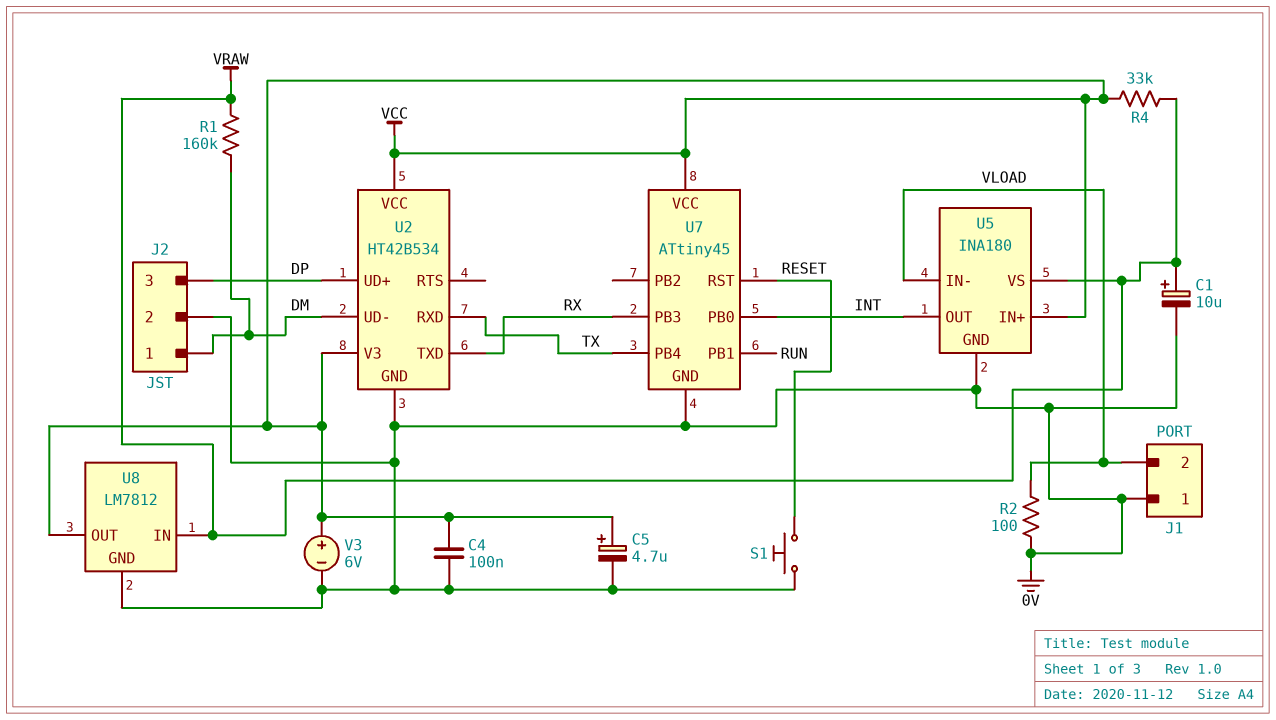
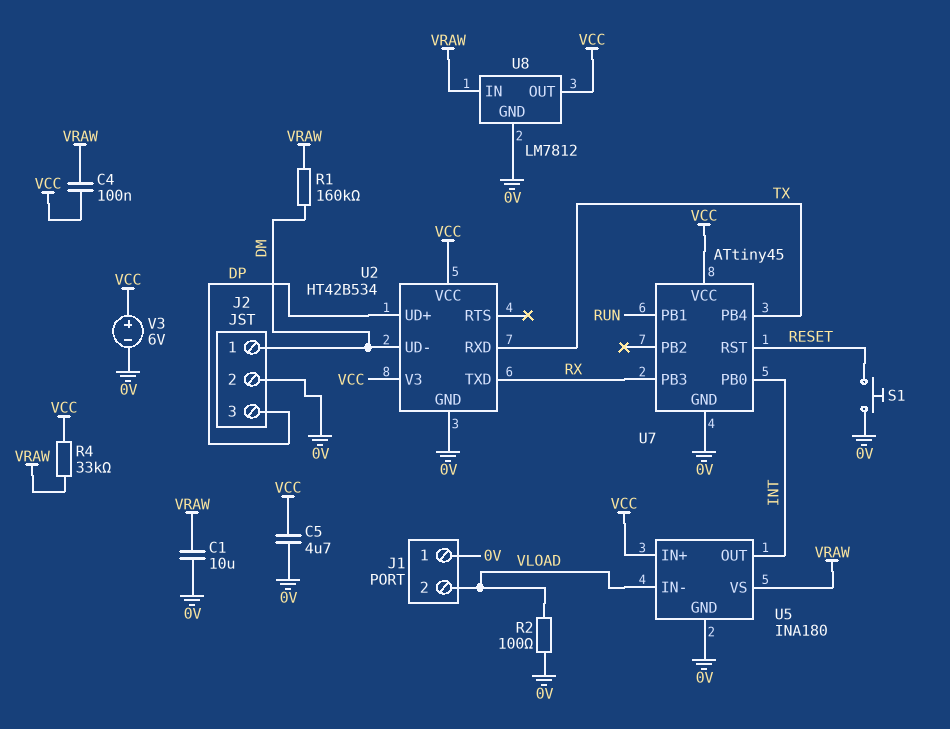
C1: 10uF (plus VRAW, minus 0V) -> 10uF (0V, VRAW)
C4: 100nF (0V, VCC) -> 100nF (VCC, VRAW)
C5: 4.7uF (plus VCC, minus 0V) -> 4.7uF (0V, VCC)

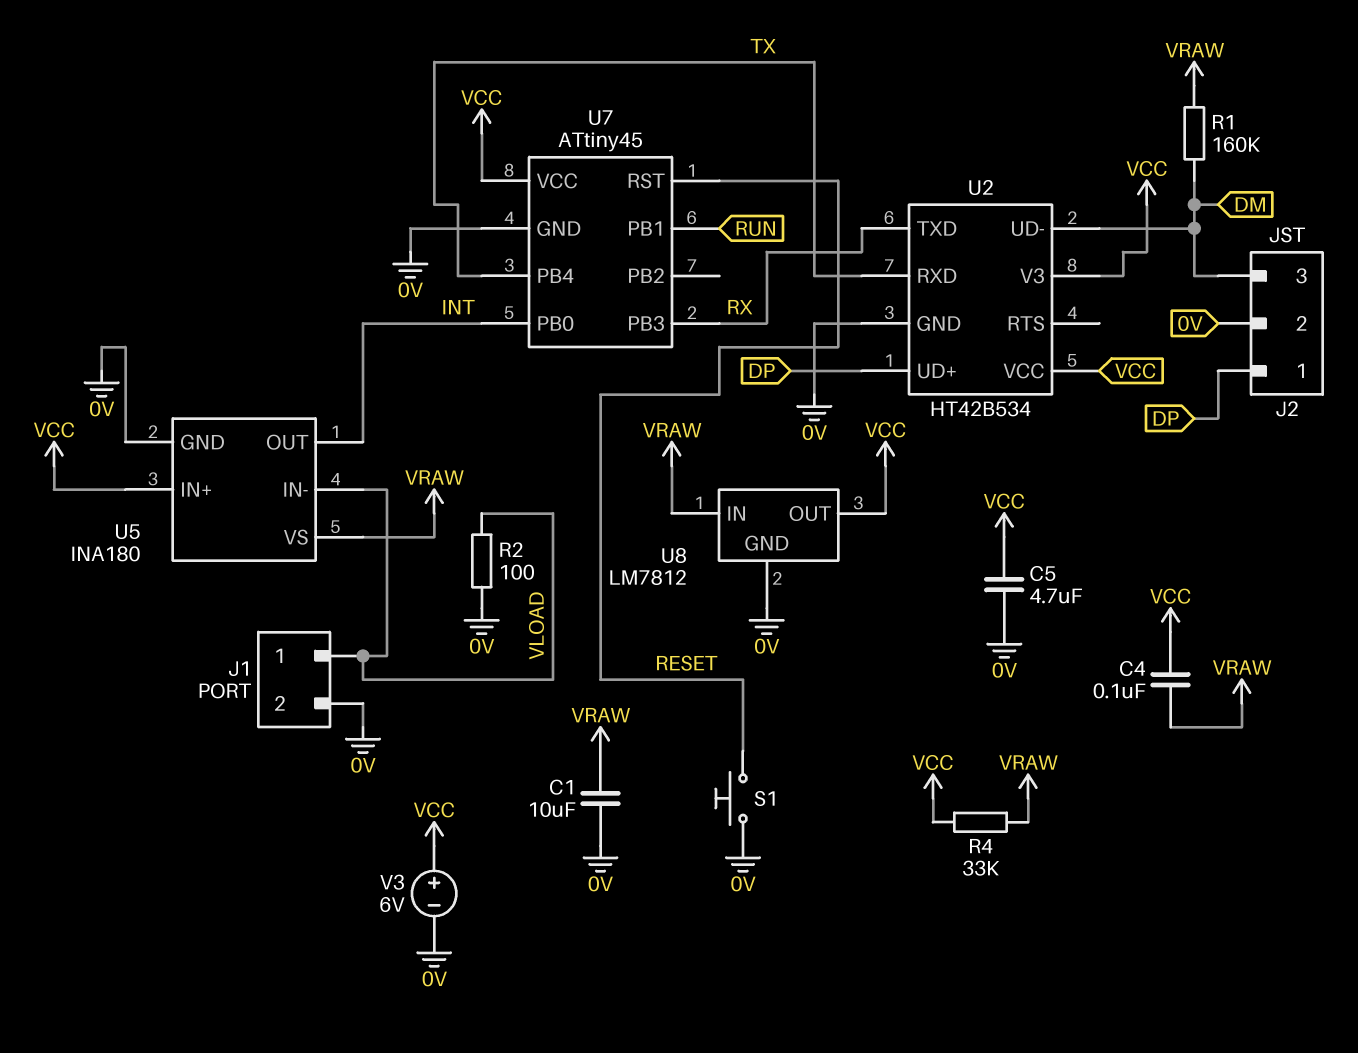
J1 pin 1: 0V -> VLOAD
J1 pin 2: VLOAD -> 0V
J2 pin 1: DM -> DP
J2 pin 3: DP -> DM

